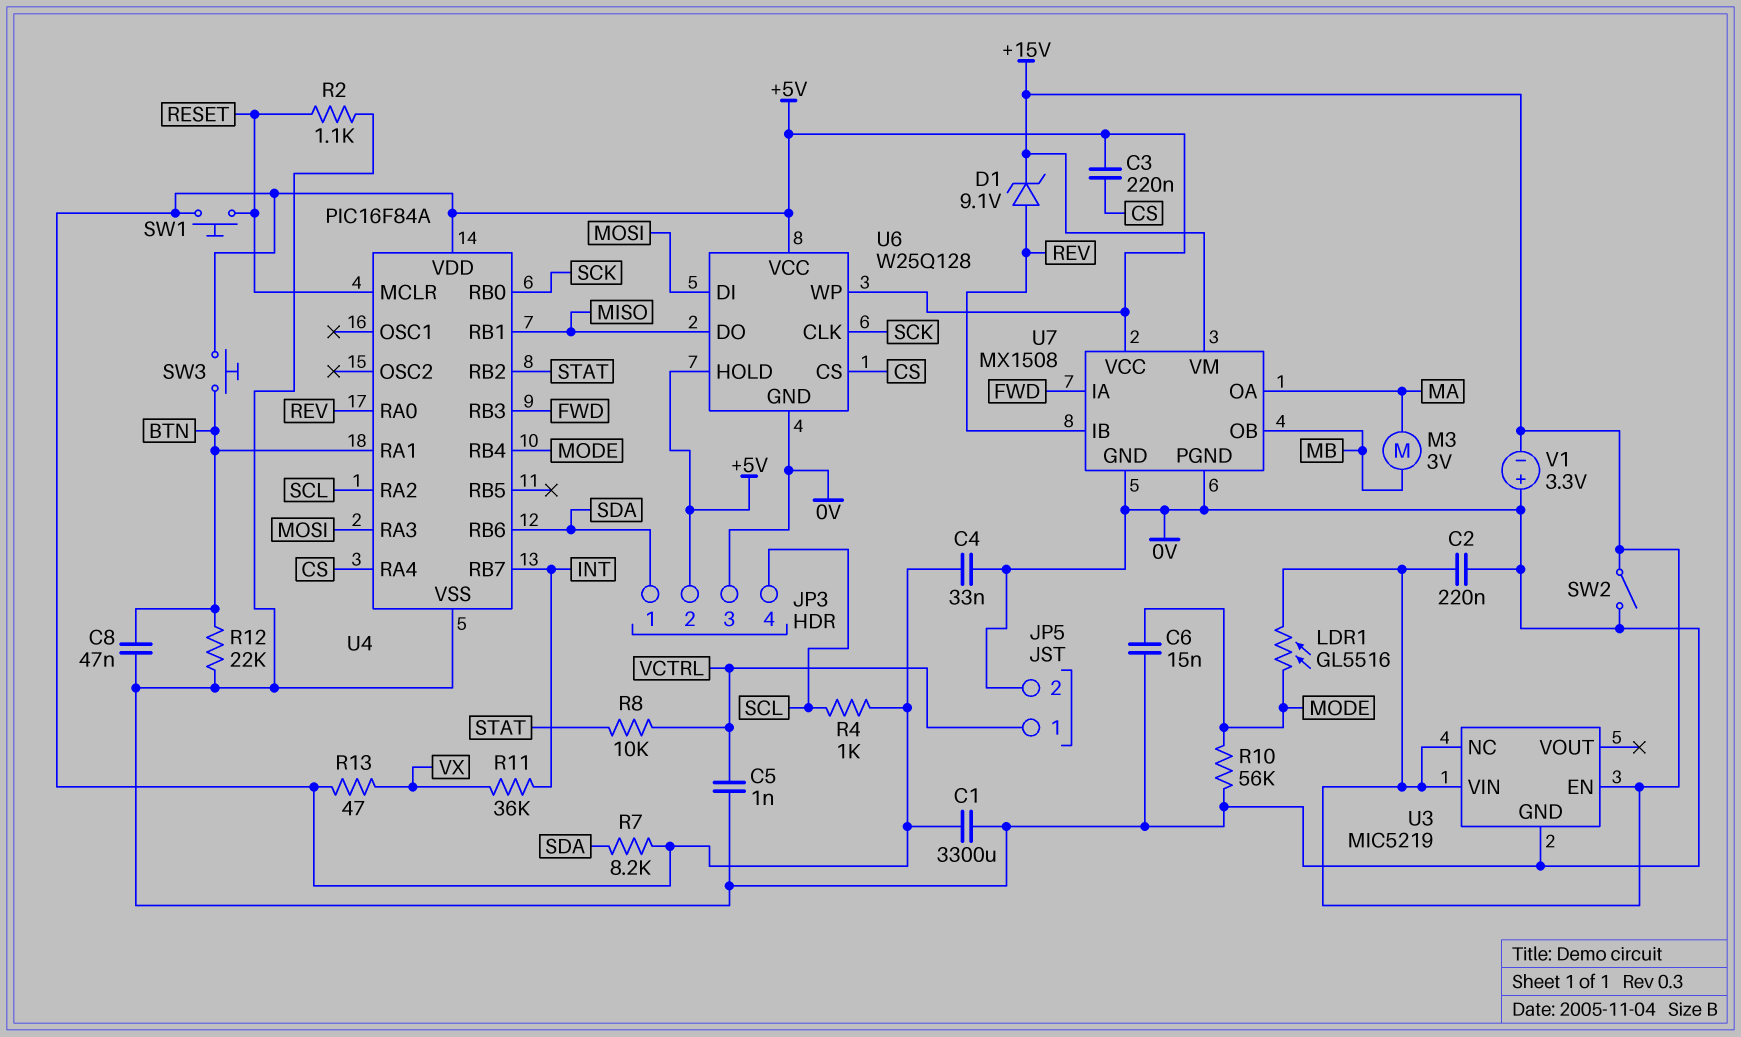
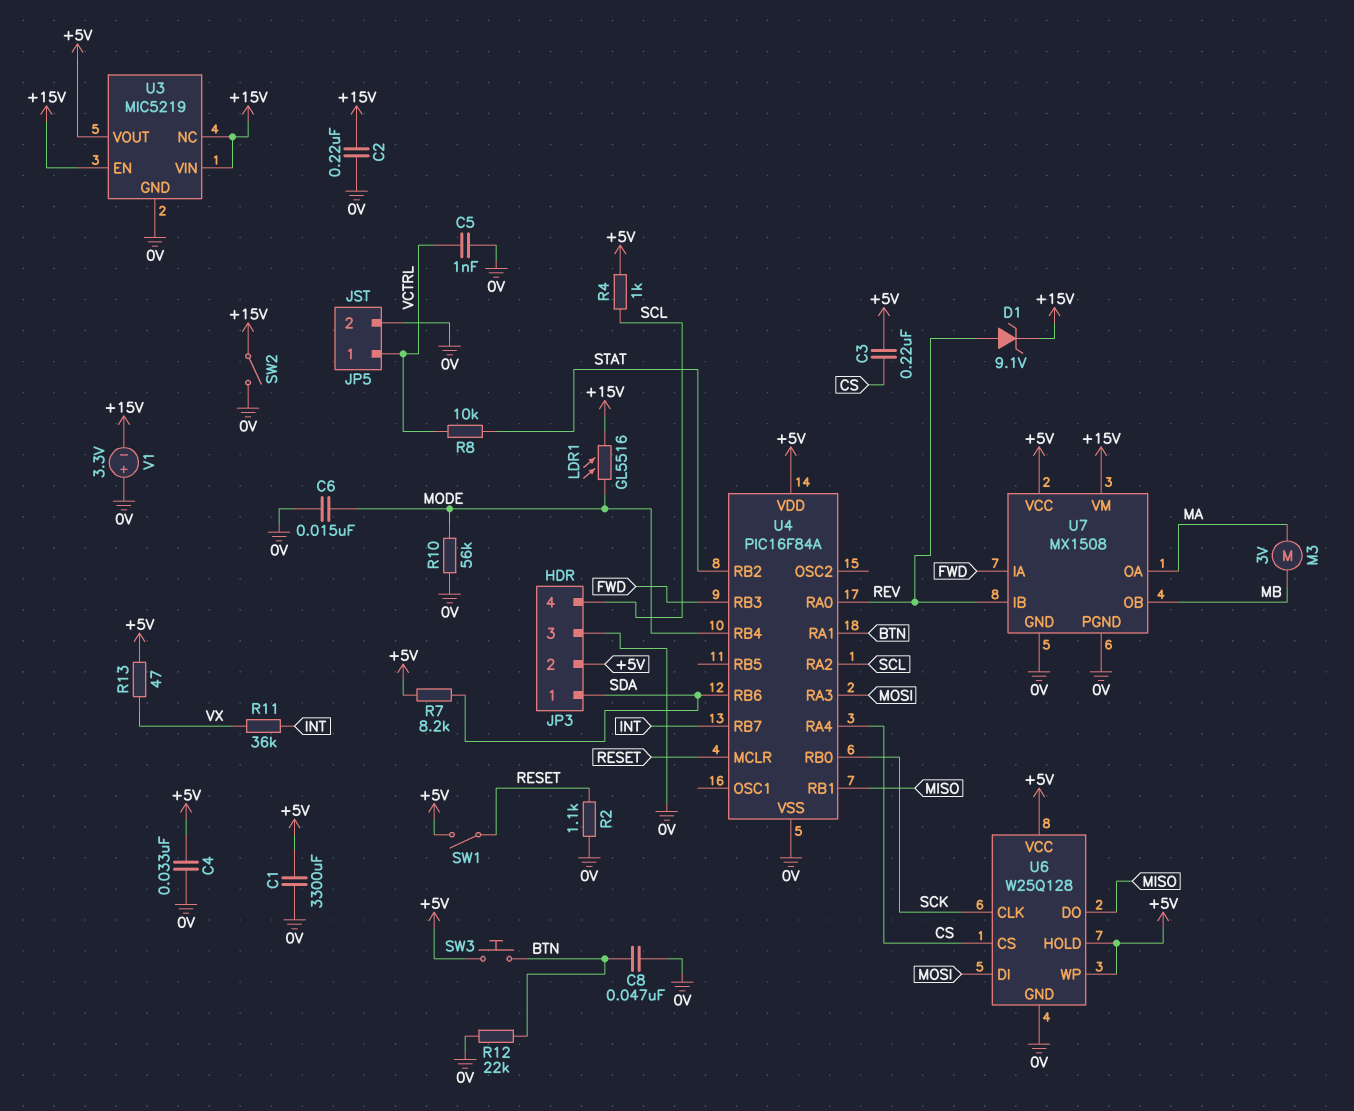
SW1: button (+5V, RESET) -> switch (+5V, RESET)
U3 pin VOUT: none -> +5V

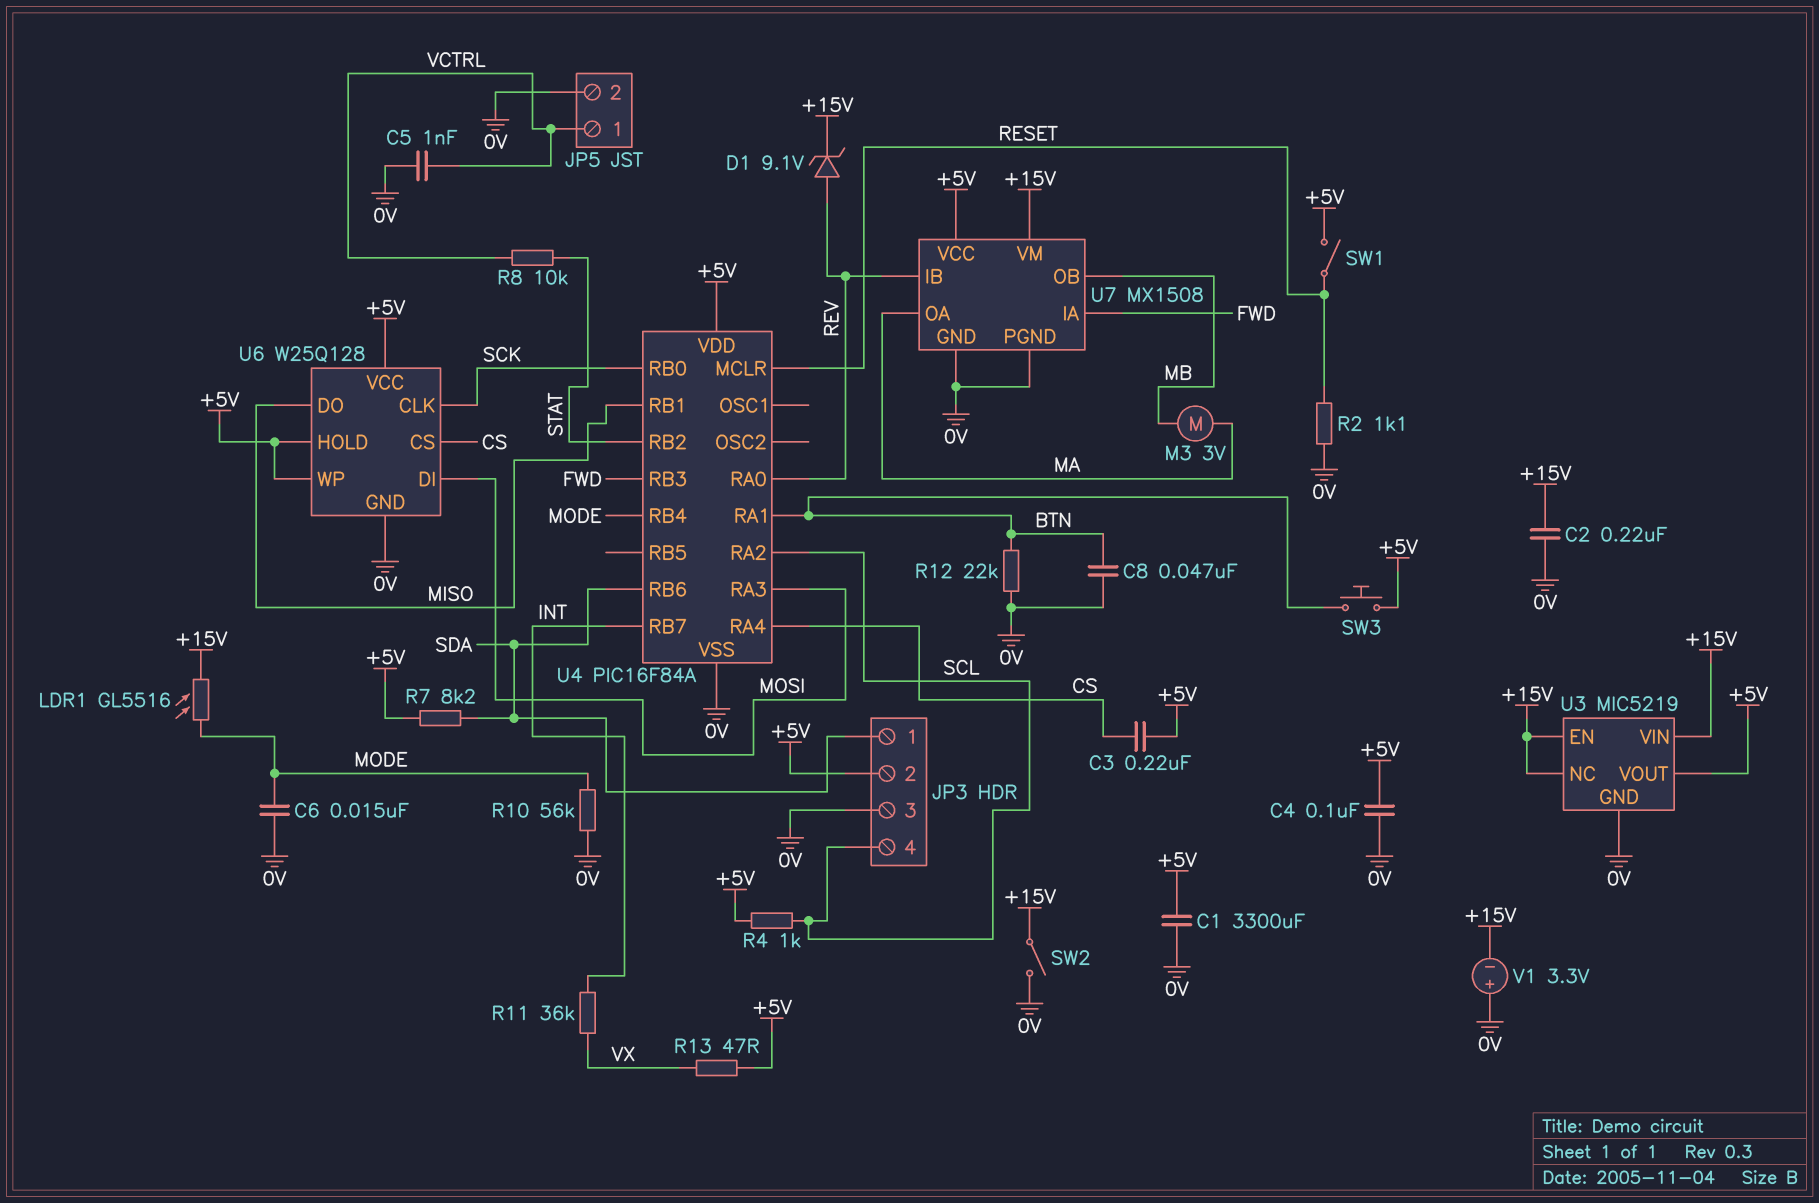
C4: 33nF (+5V, 0V) -> 100nF (+5V, 0V)

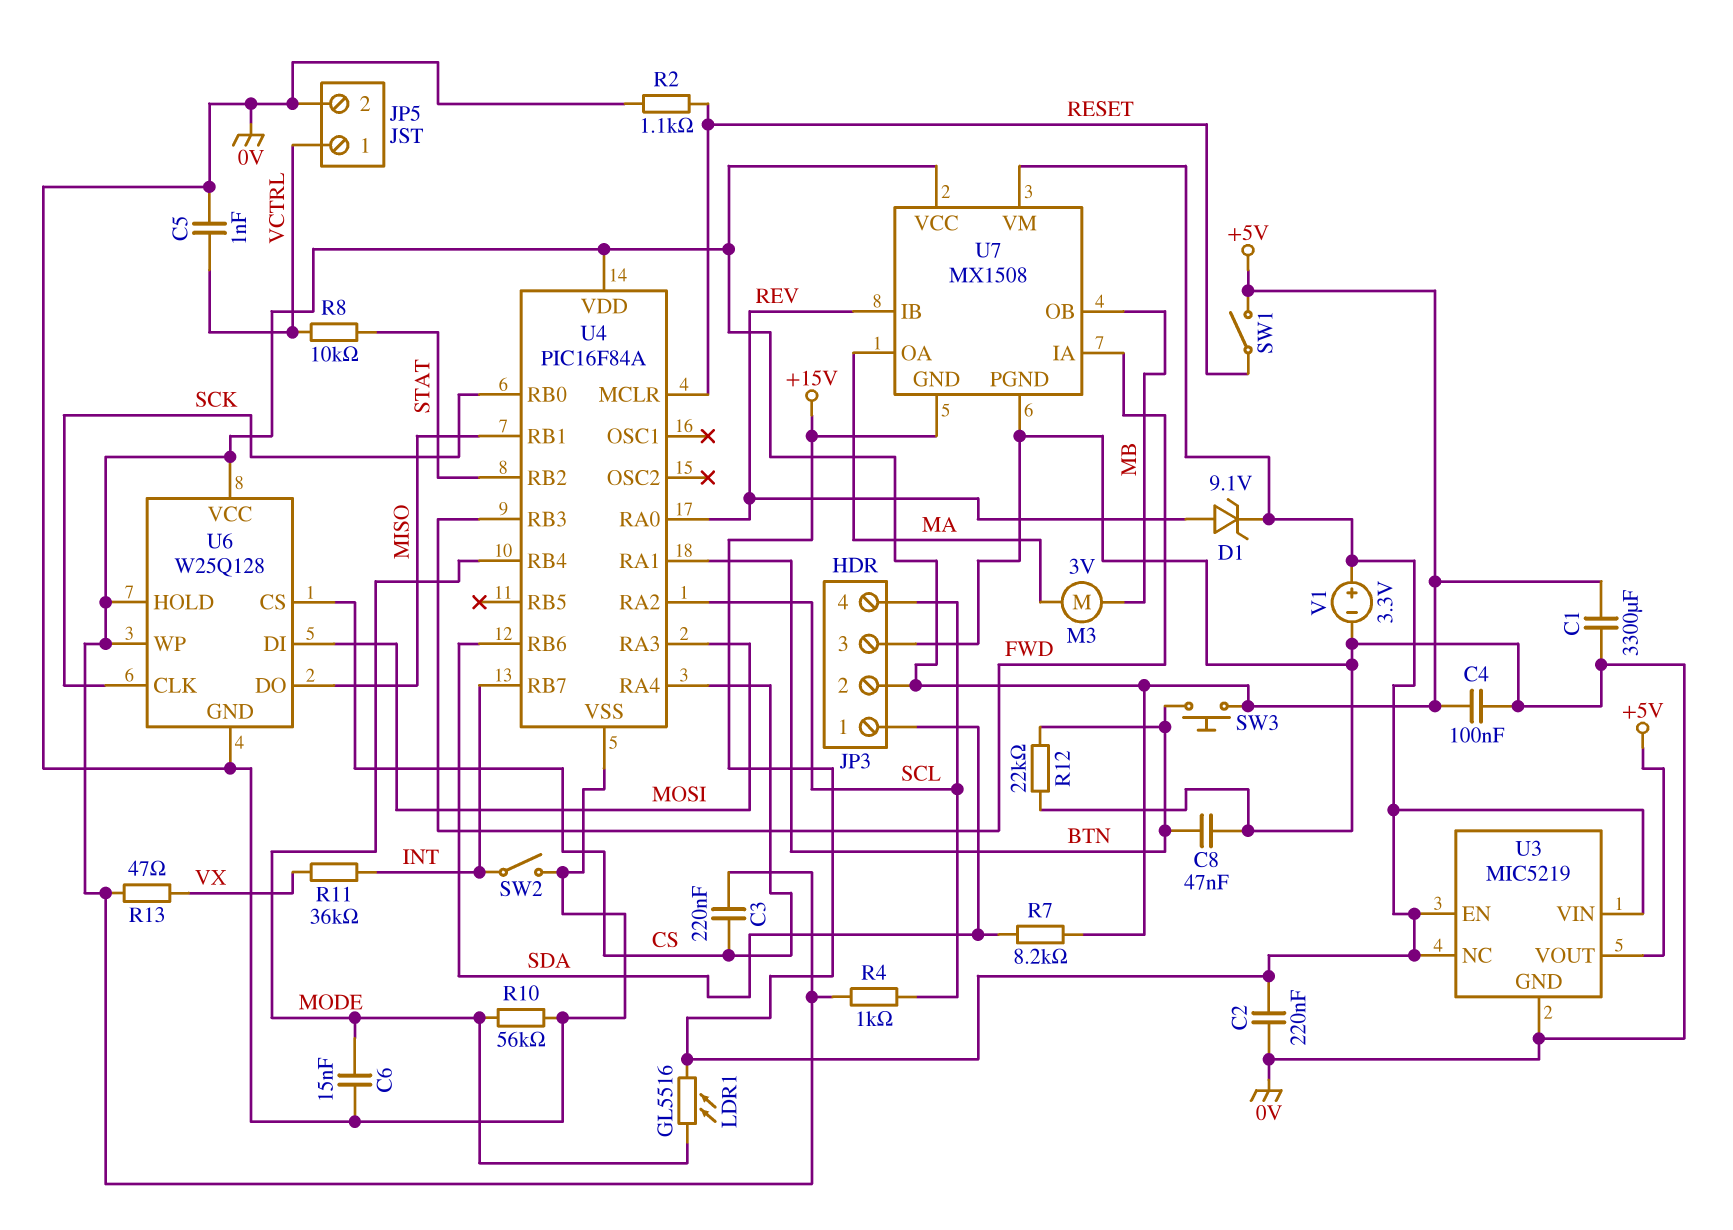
SW2: switch (+15V, 0V) -> switch (0V, INT)
U7 pin GND: 0V -> +15V
V1: 3.3V (plus 0V, minus +15V) -> 3.3V (plus +15V, minus 0V)

